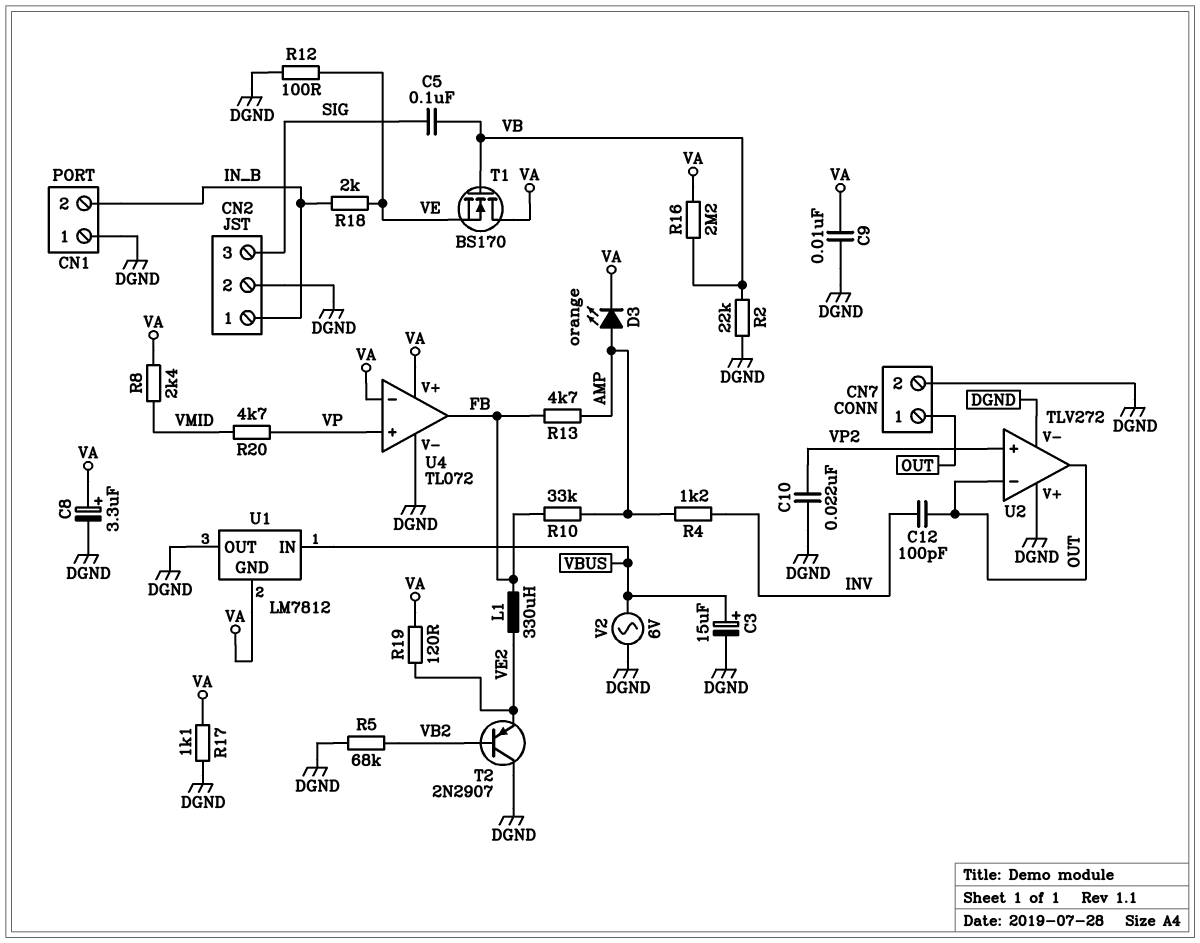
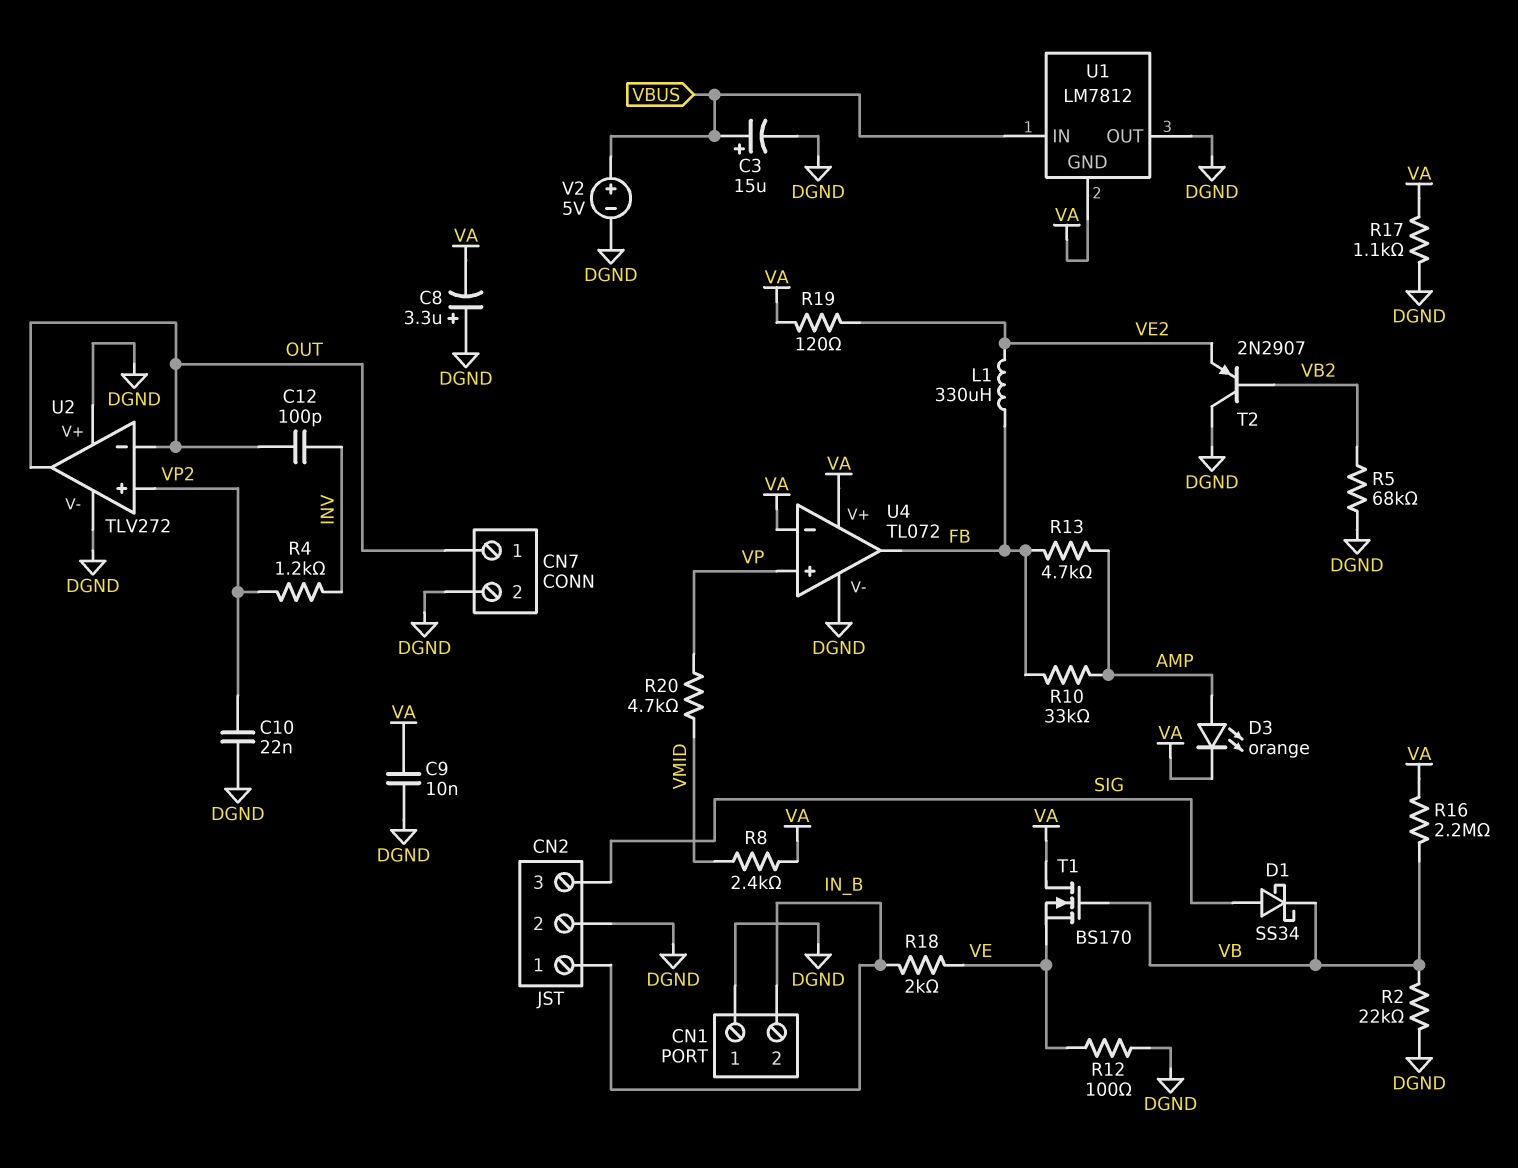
C5: 100nF (SIG, VB) -> none
C8: 3.3uF (plus VA, minus DGND) -> 3.3uF (plus DGND, minus VA)
D1: none -> schottky SS34 (A SIG, K VB)
R4: 1.2k (AMP, INV) -> 1.2k (INV, VP2)
V2: AC 6V (DGND, VBUS) -> 5V (plus VBUS, minus DGND)

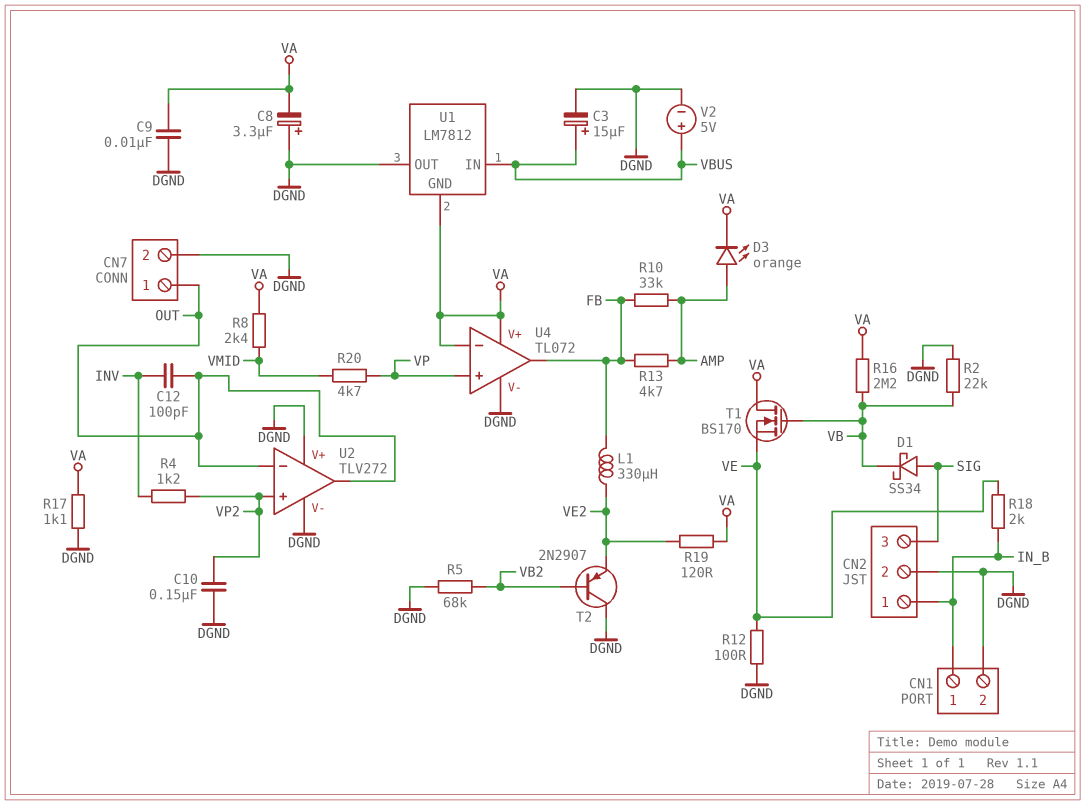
C10: 22nF (DGND, VP2) -> 150nF (DGND, VP2)
CN1 pin 1: DGND -> IN_B
CN1 pin 2: IN_B -> DGND

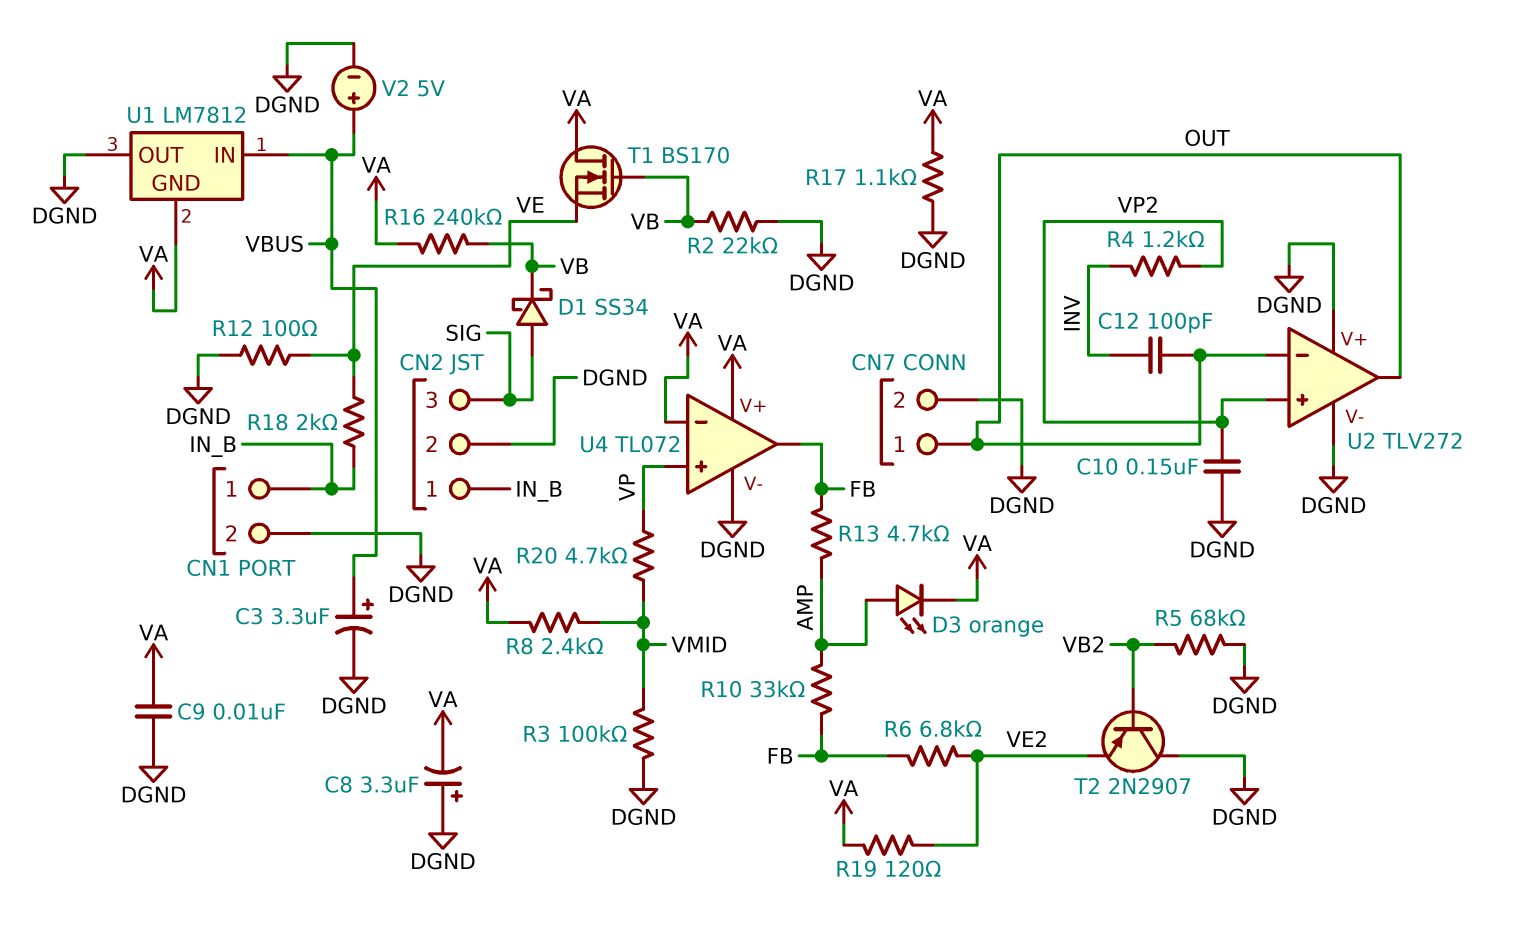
C3: 15uF (plus VBUS, minus DGND) -> 3.3uF (plus VBUS, minus DGND)
L1: 330uH (FB, VE2) -> none
R3: none -> 100k (DGND, VMID)
R6: none -> 6.8k (FB, VE2)
R16: 2.2M (VA, VB) -> 240k (VA, VB)

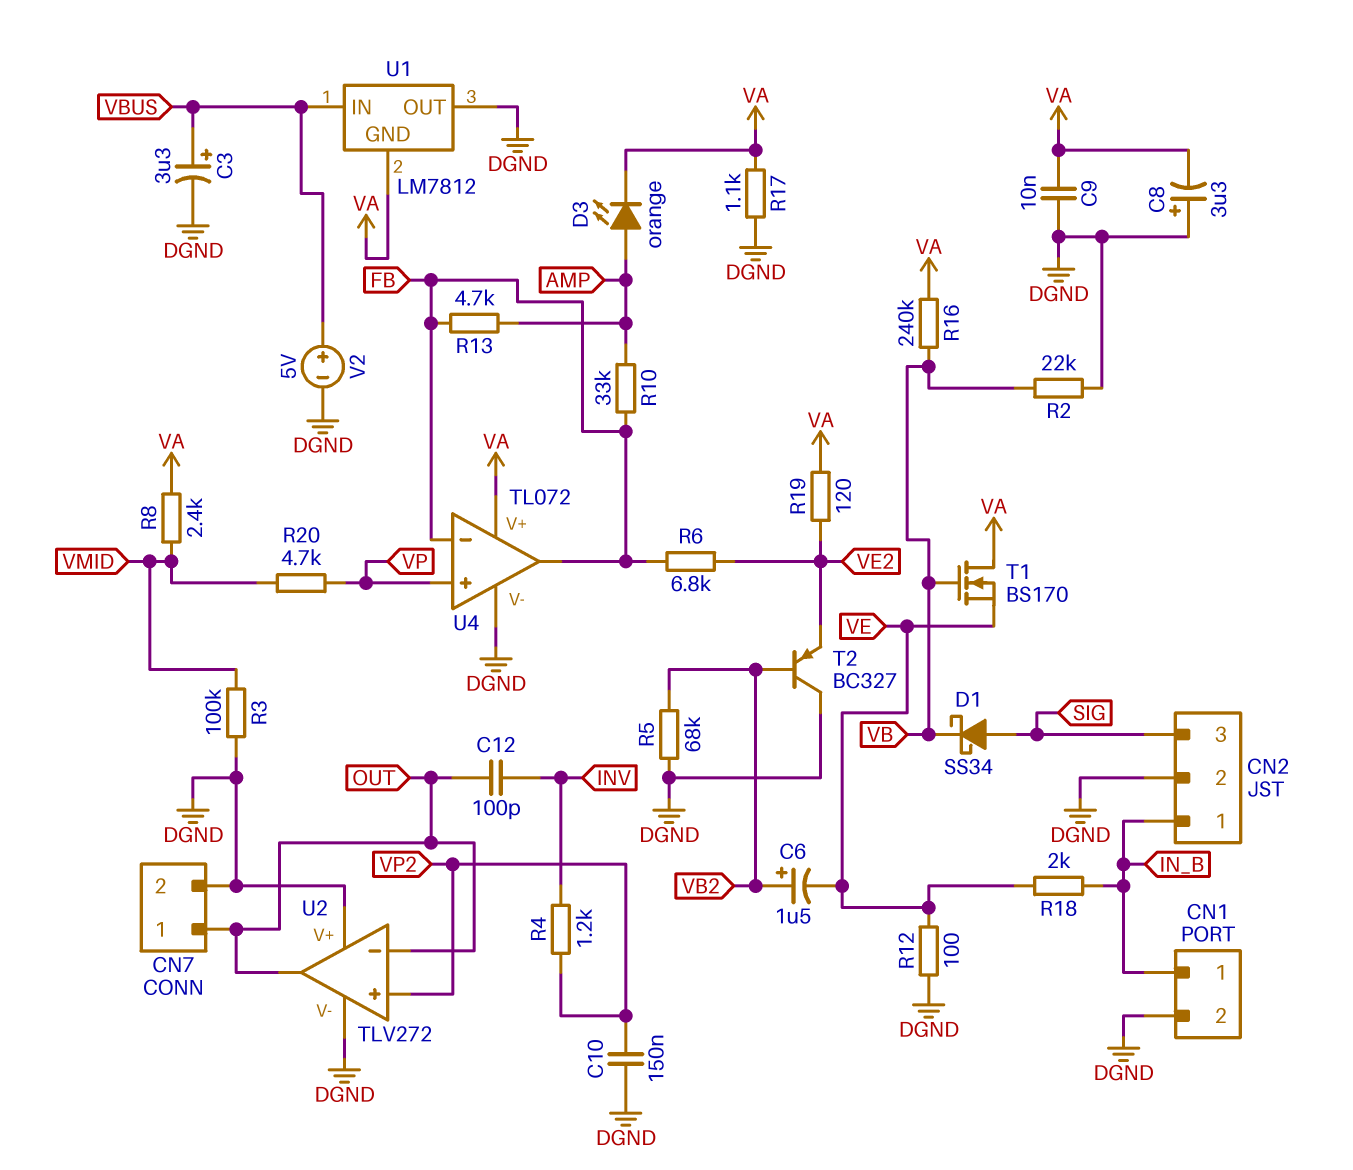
C6: none -> 1.5uF (plus VB2, minus VE)
T2: PNP 2N2907 (B VB2, C DGND, E VE2) -> PNP BC327 (B VB2, C DGND, E VE2)
U4 pin in-: VA -> FB

